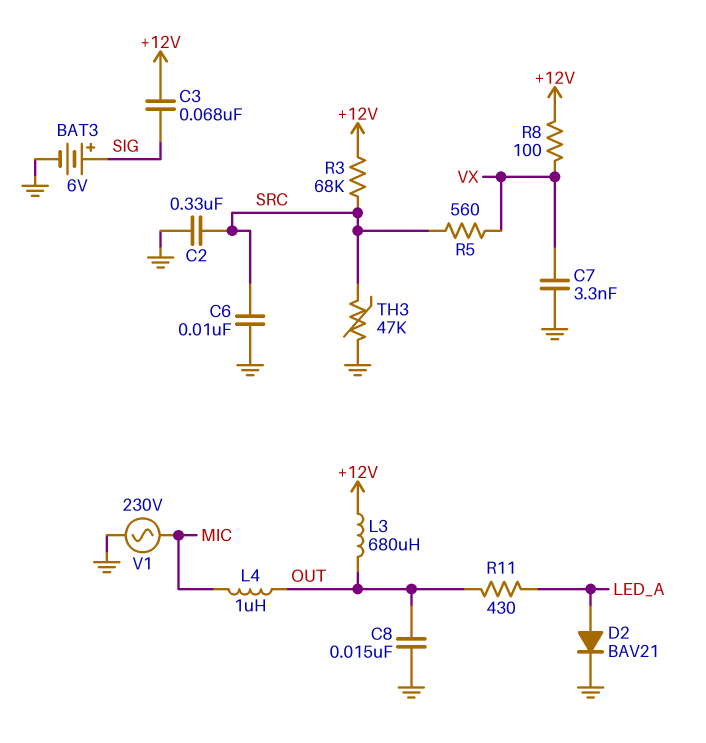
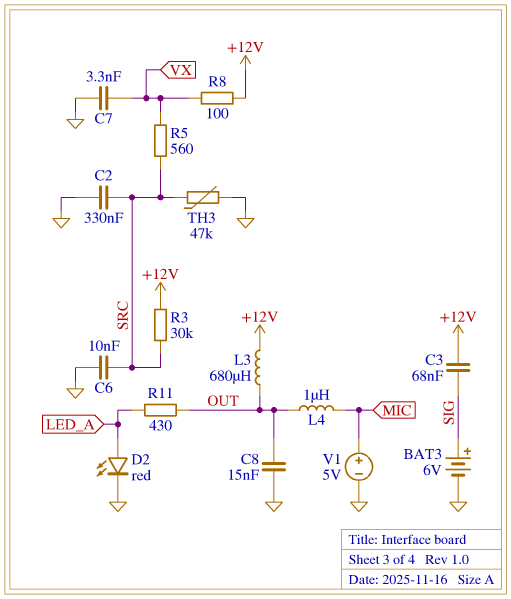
D2: diode BAV21 (A LED_A, K GND) -> LED red (A LED_A, K GND)
R3: 68k (+12V, SRC) -> 30k (+12V, SRC)
V1: AC 230V (GND, MIC) -> 5V (plus MIC, minus GND)

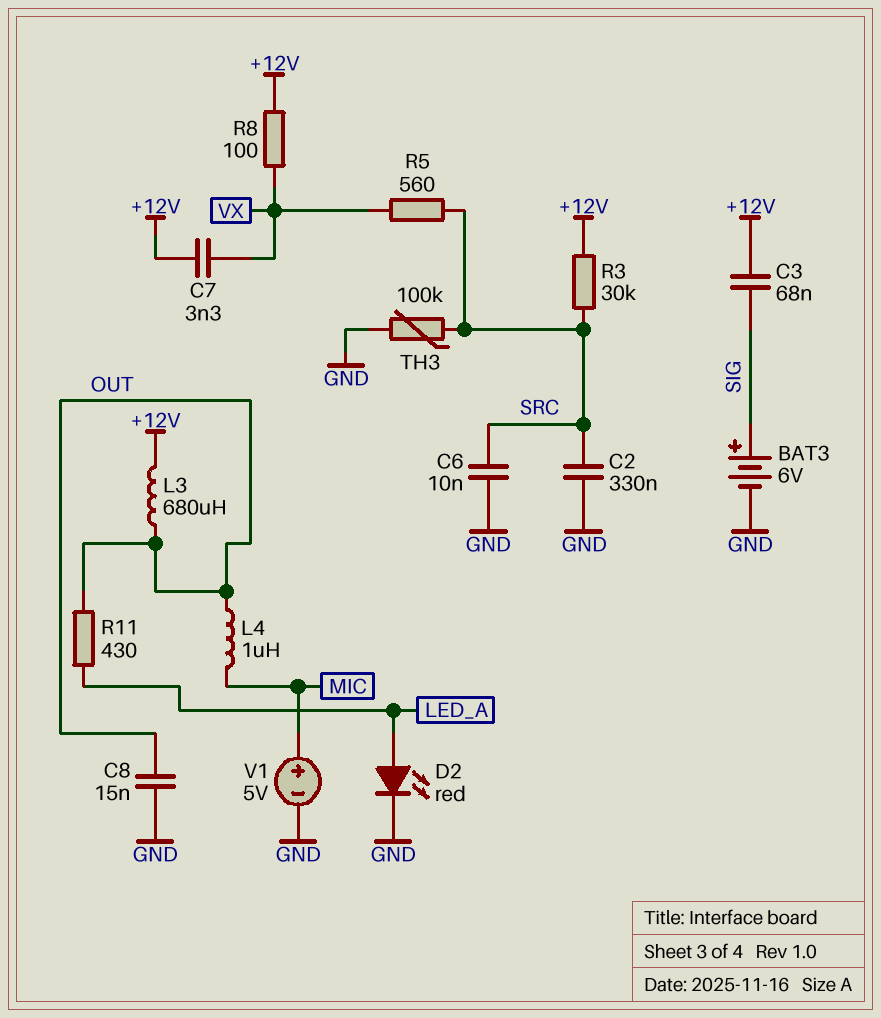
C7: 3.3nF (GND, VX) -> 3.3nF (+12V, VX)
TH3: 47k (GND, SRC) -> 100k (GND, SRC)

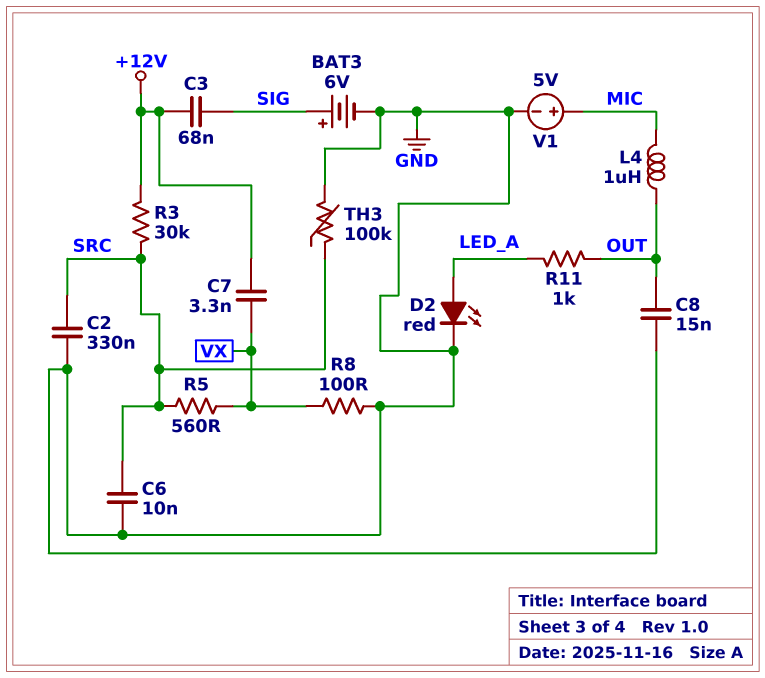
L3: 680uH (+12V, OUT) -> none
R8: 100 (+12V, VX) -> 100 (GND, VX)
R11: 430 (LED_A, OUT) -> 1k (LED_A, OUT)

